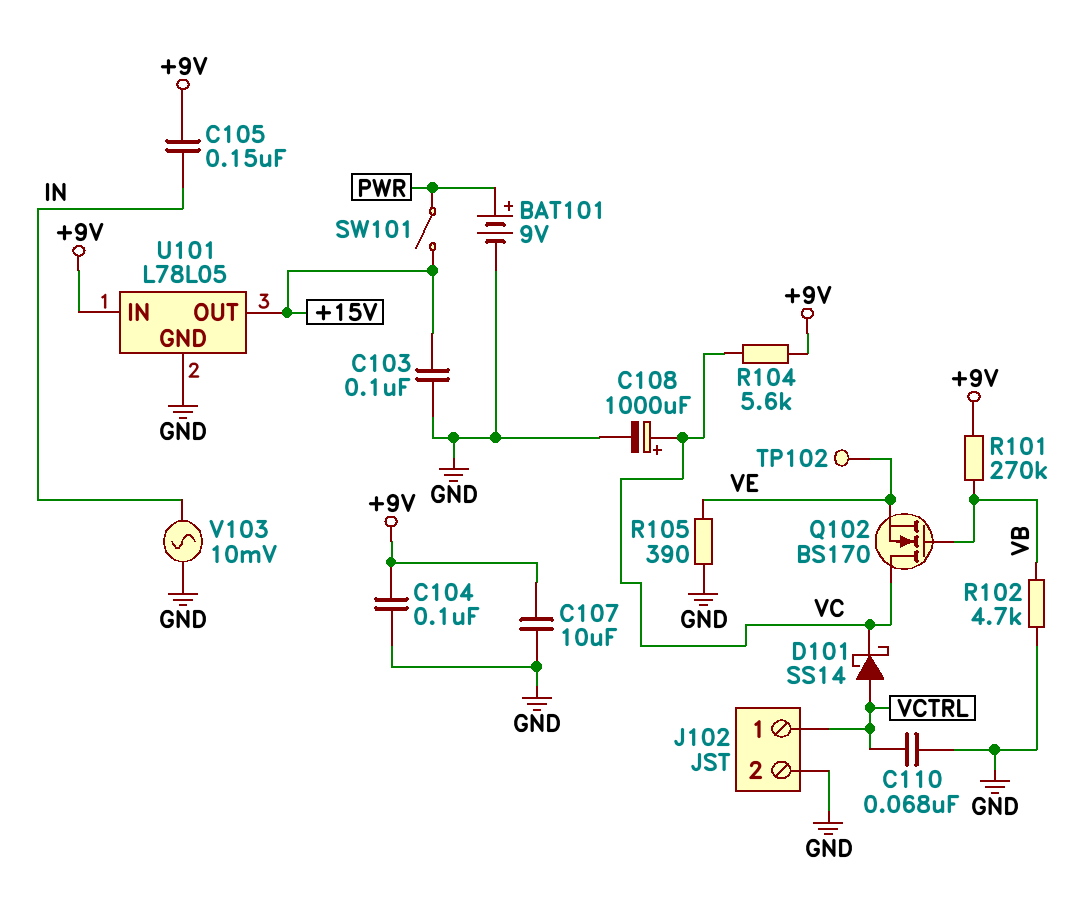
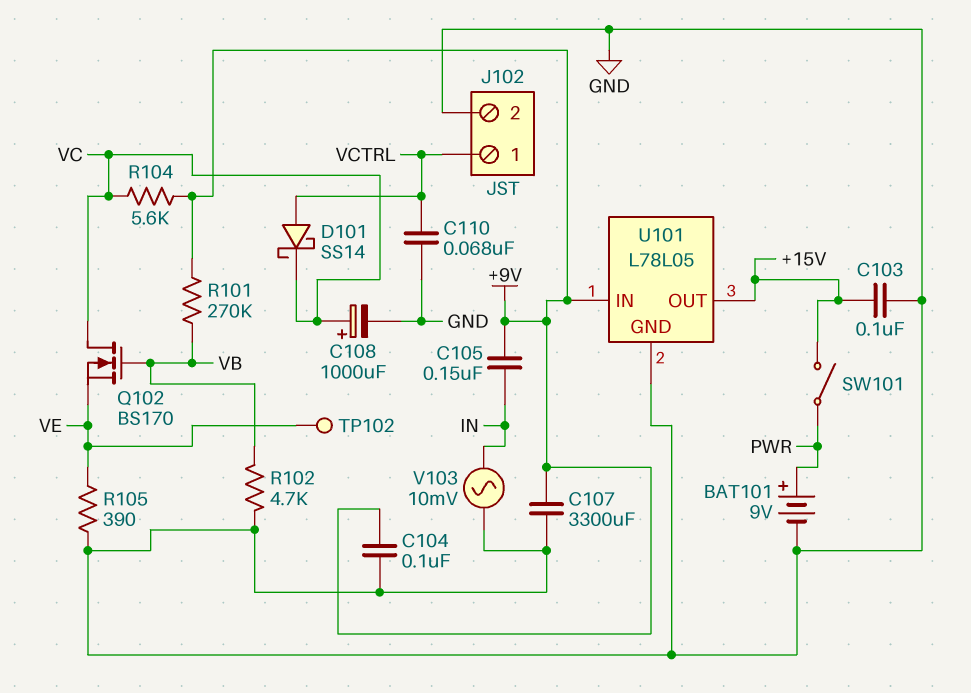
C107: 10uF (+9V, GND) -> 3300uF (+9V, GND)

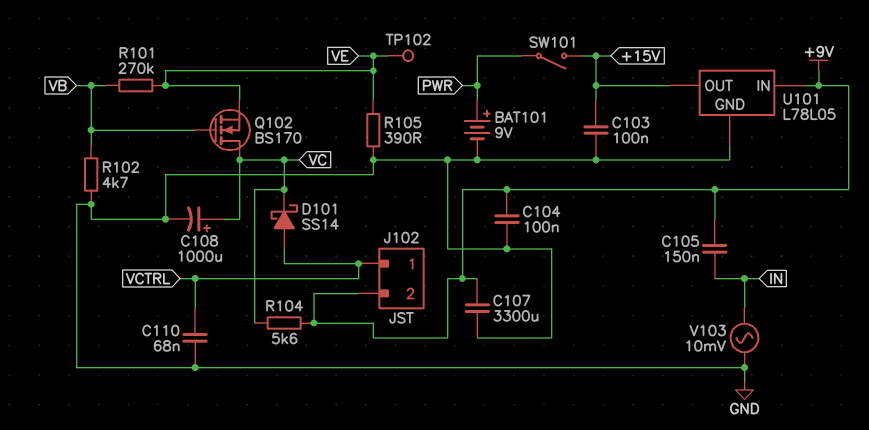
J102 pin 2: GND -> +9V
R101: 270k (+9V, VB) -> 270k (VB, VE)

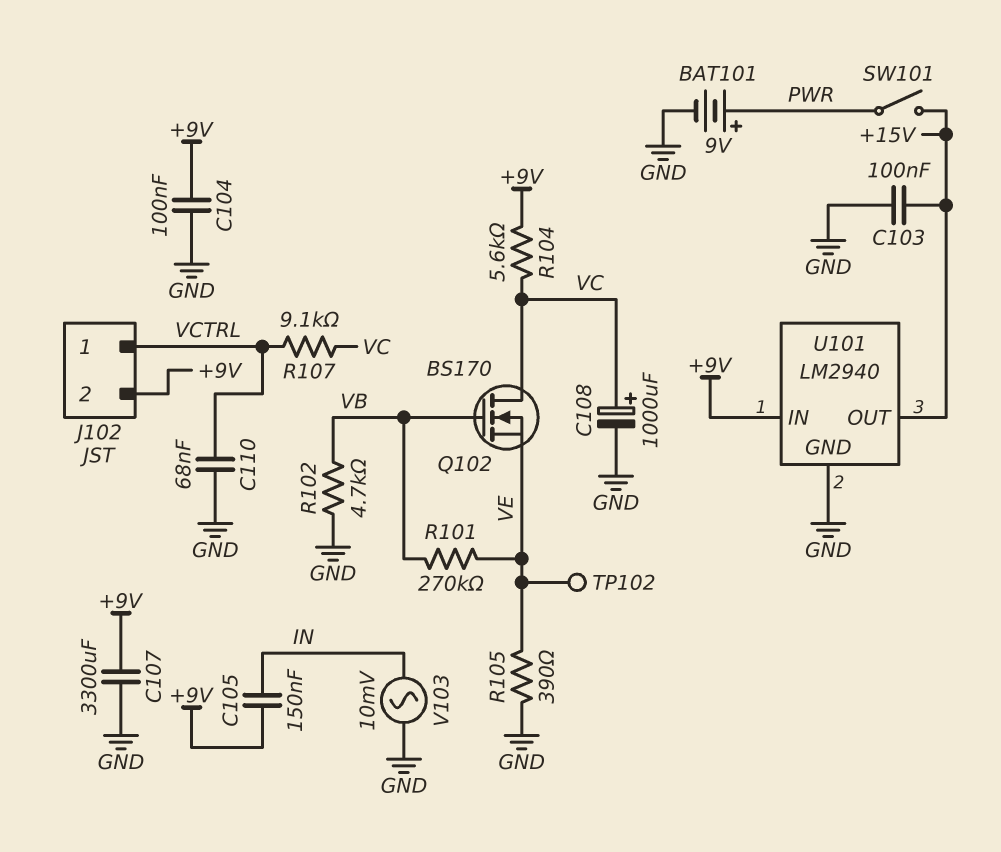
D101: schottky SS14 (A VCTRL, K VC) -> none
R107: none -> 9.1k (VC, VCTRL)
U101: L78L05 -> LM2940

